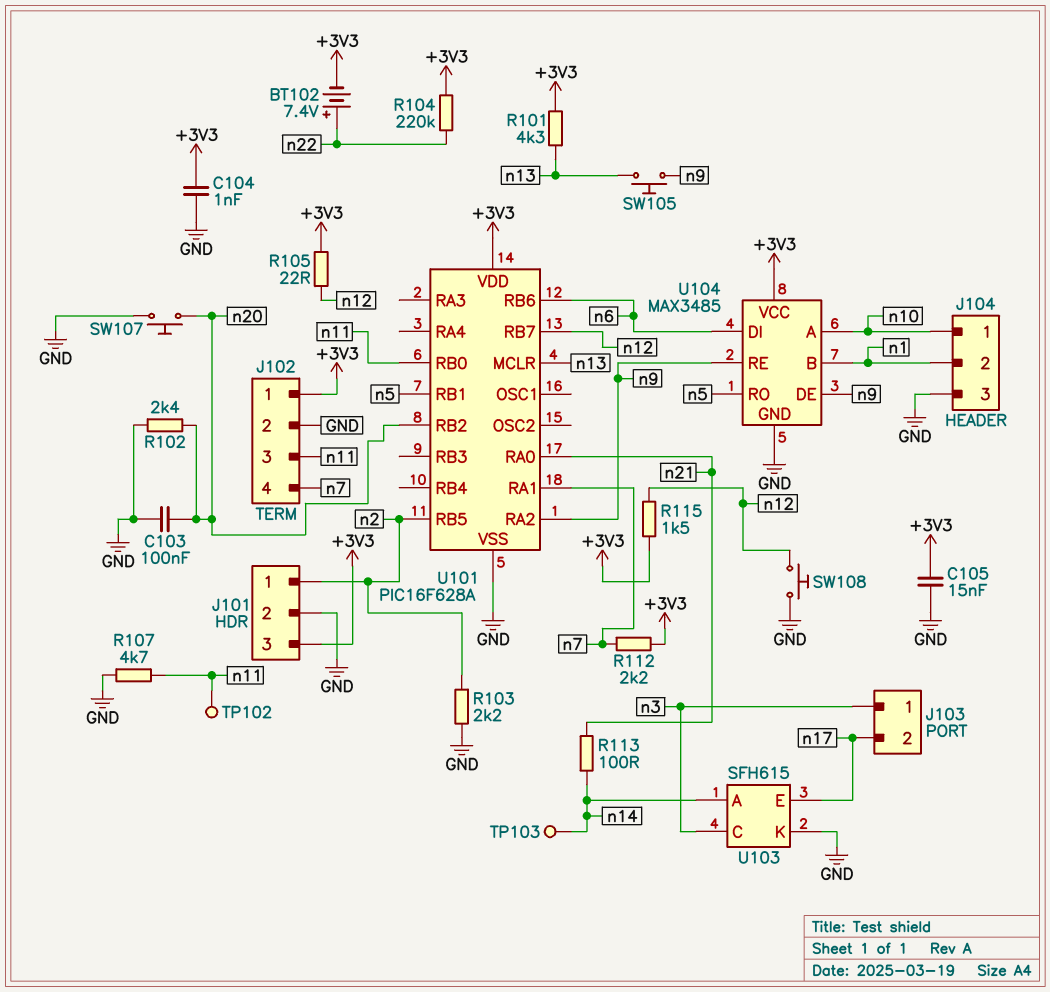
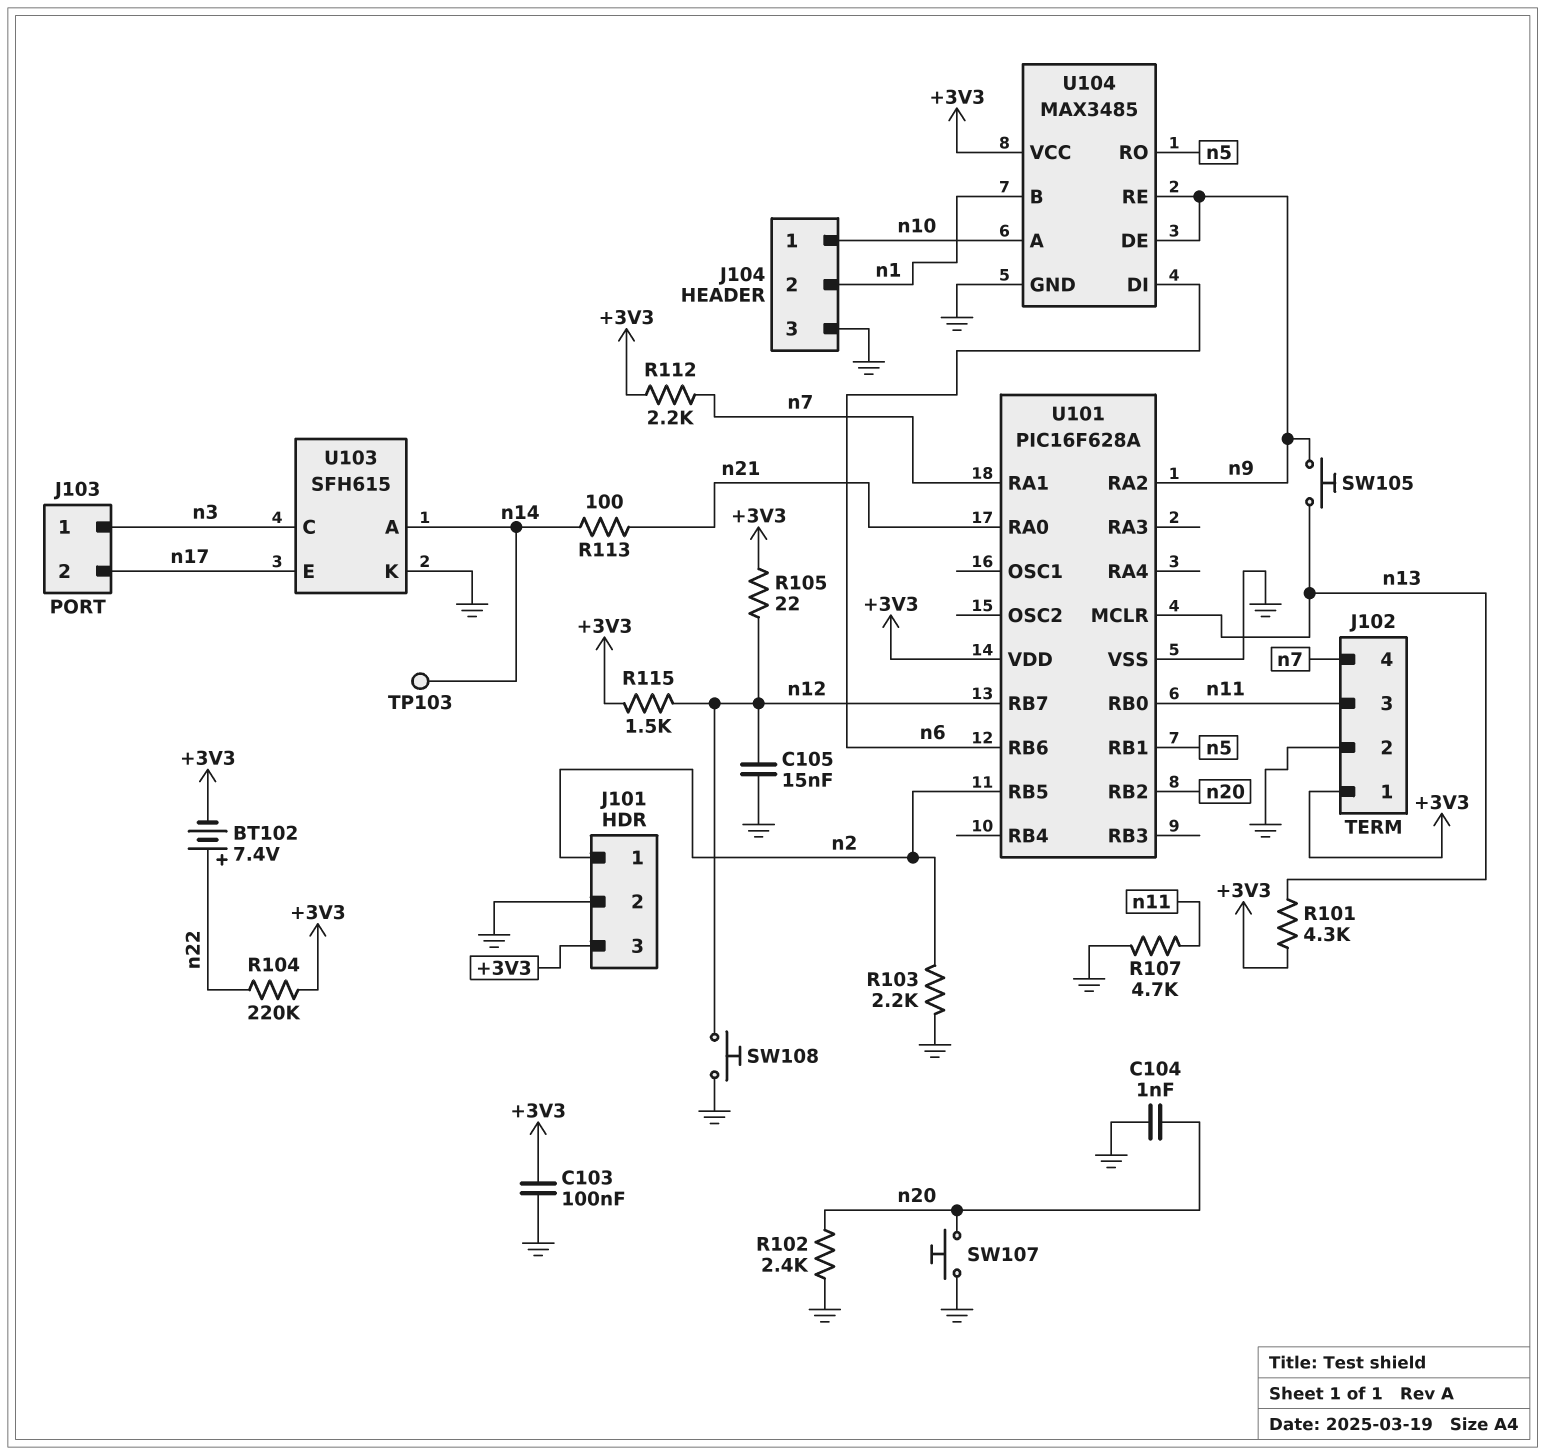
C103: 100nF (GND, n20) -> 100nF (+3V3, GND)
C104: 1nF (+3V3, GND) -> 1nF (GND, n20)
C105: 15nF (+3V3, GND) -> 15nF (GND, n12)
TP102: test point (n11) -> none

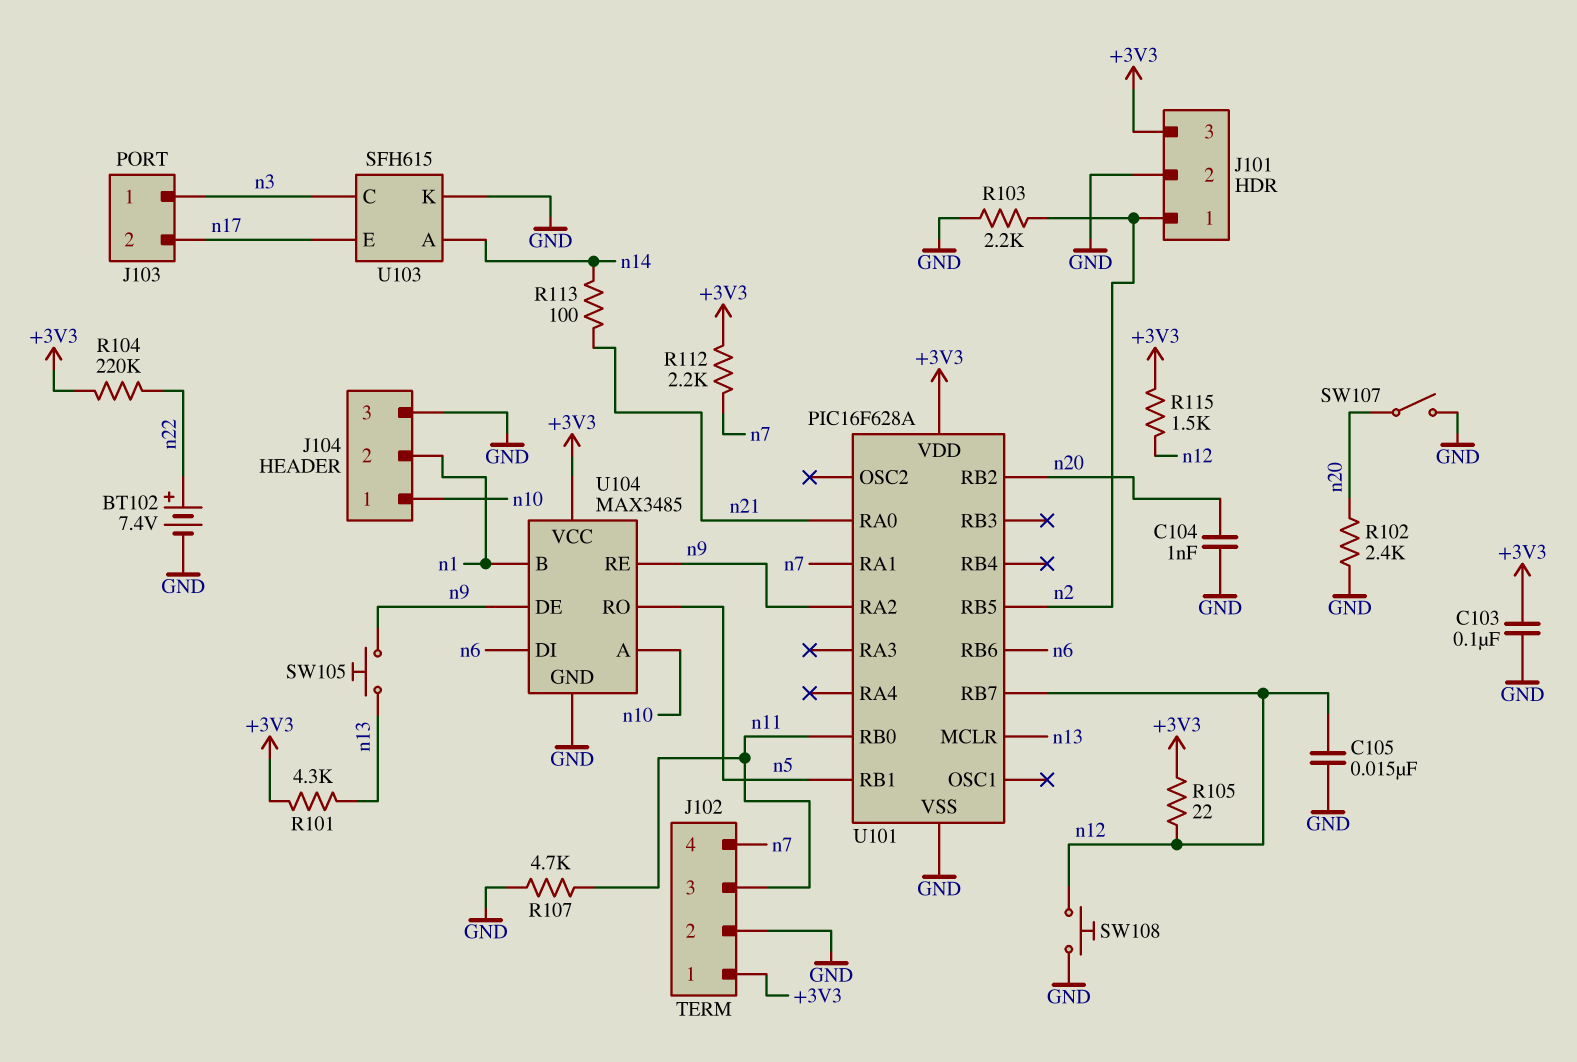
BT102: 7.4V (plus n22, minus +3V3) -> 7.4V (plus n22, minus GND)
SW107: button (GND, n20) -> switch (GND, n20)
TP103: test point (n14) -> none

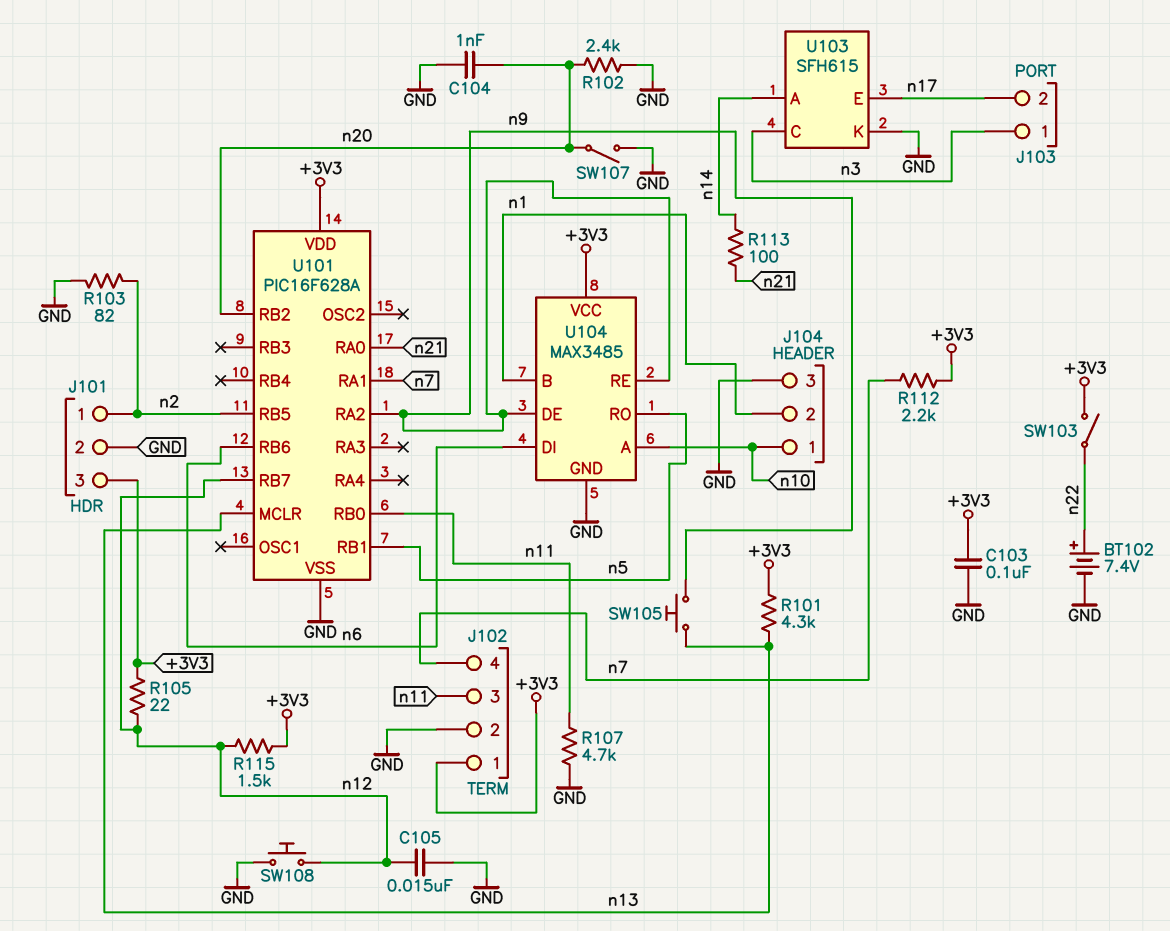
R103: 2.2k (GND, n2) -> 82 (GND, n2)
R104: 220k (+3V3, n22) -> none
SW103: none -> switch (+3V3, n22)

